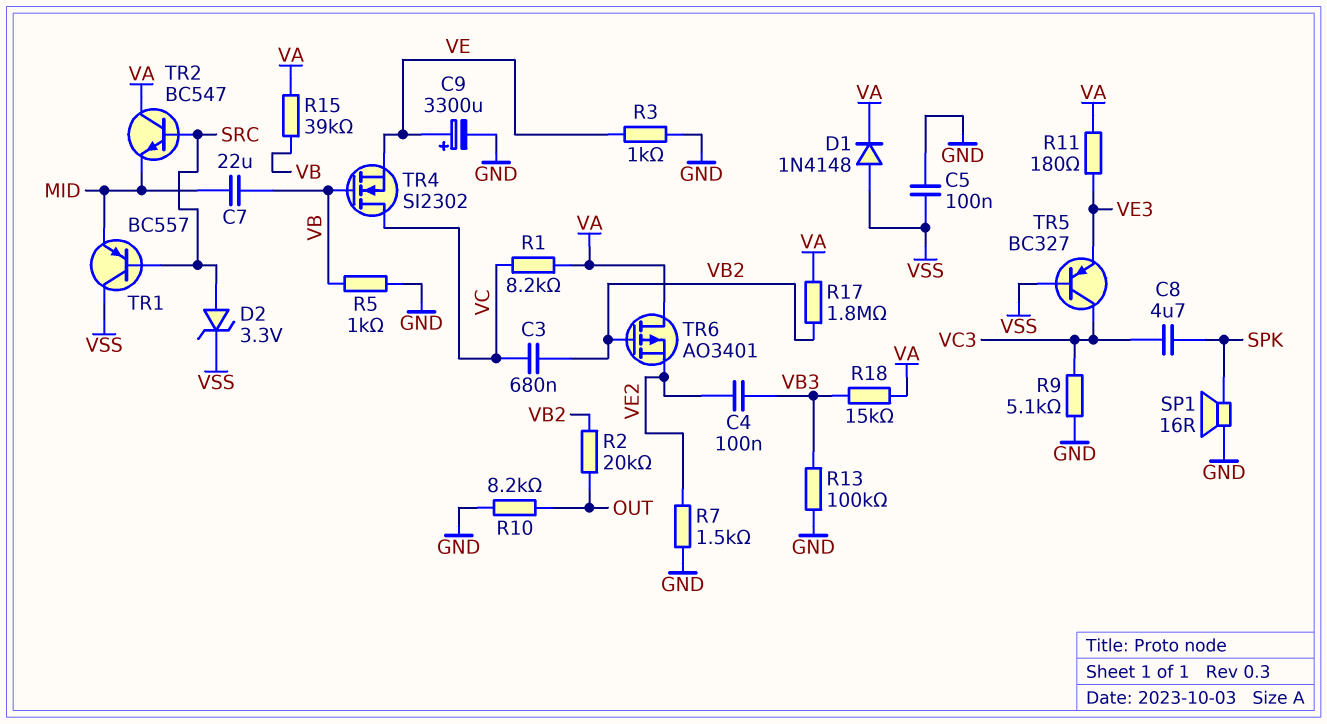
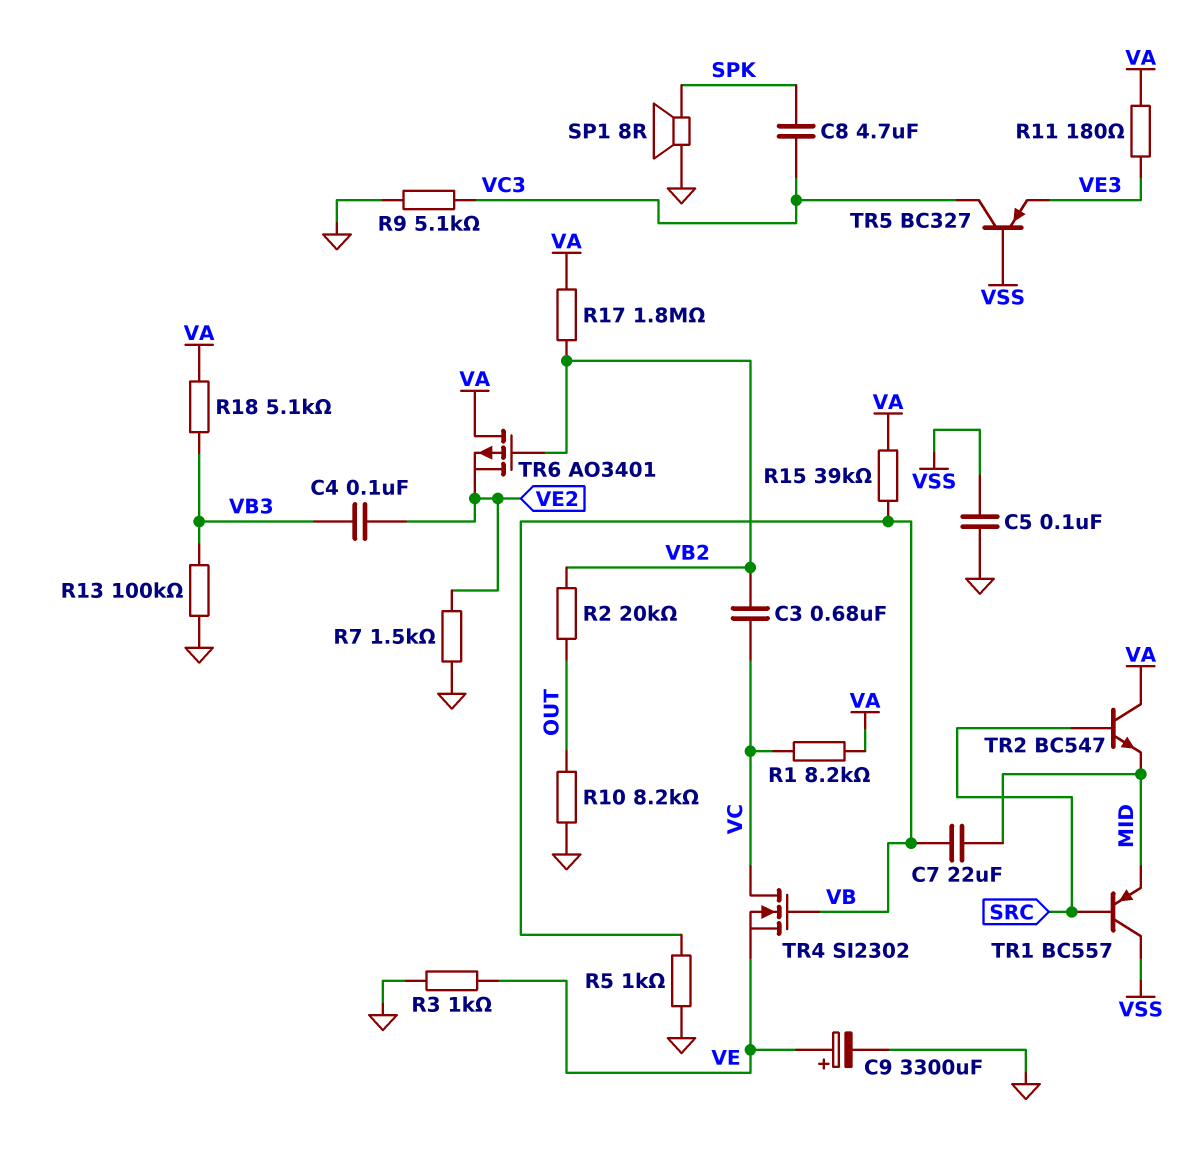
D1: diode 1N4148 (A VSS, K VA) -> none
D2: zener 3.3V (A SRC, K VSS) -> none
R18: 15k (VA, VB3) -> 5.1k (VA, VB3)
SP1: speaker 16R (GND, SPK) -> speaker 8R (GND, SPK)

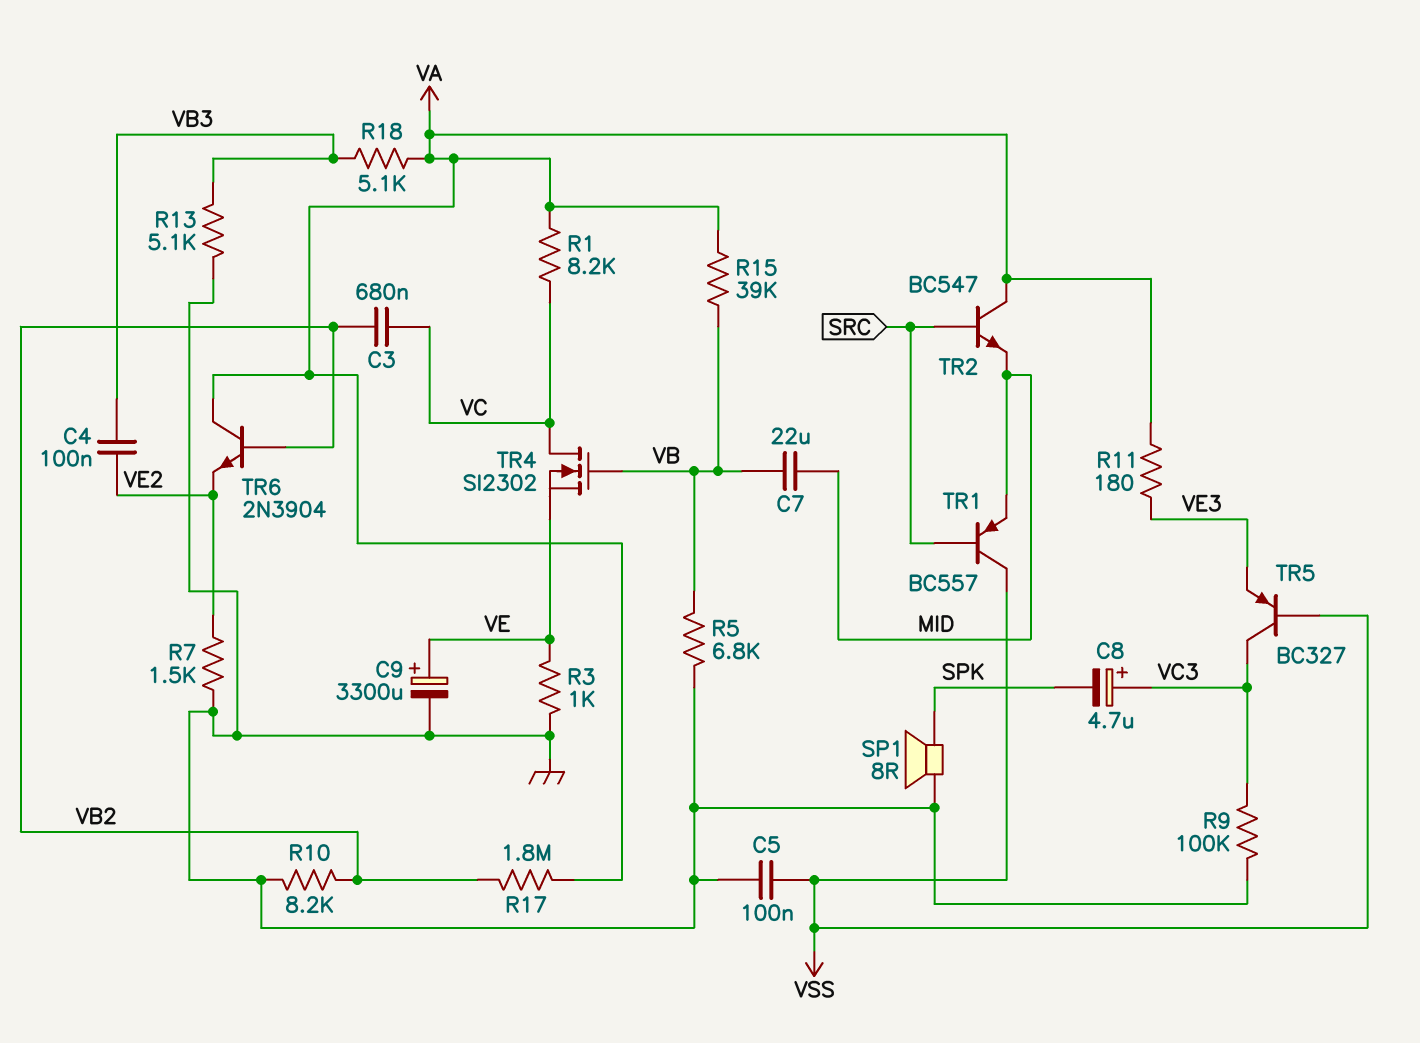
C8: 4.7uF (SPK, VC3) -> 4.7uF (plus VC3, minus SPK)
R2: 20k (OUT, VB2) -> none
R5: 1k (GND, VB) -> 6.8k (GND, VB)
R9: 5.1k (GND, VC3) -> 100k (GND, VC3)
R10: 8.2k (GND, OUT) -> 8.2k (GND, VB2)
R13: 100k (GND, VB3) -> 5.1k (GND, VB3)
TR6: PMOS AO3401 (G VB2, D VA, S VE2) -> NPN 2N3904 (B VB2, C VA, E VE2)

